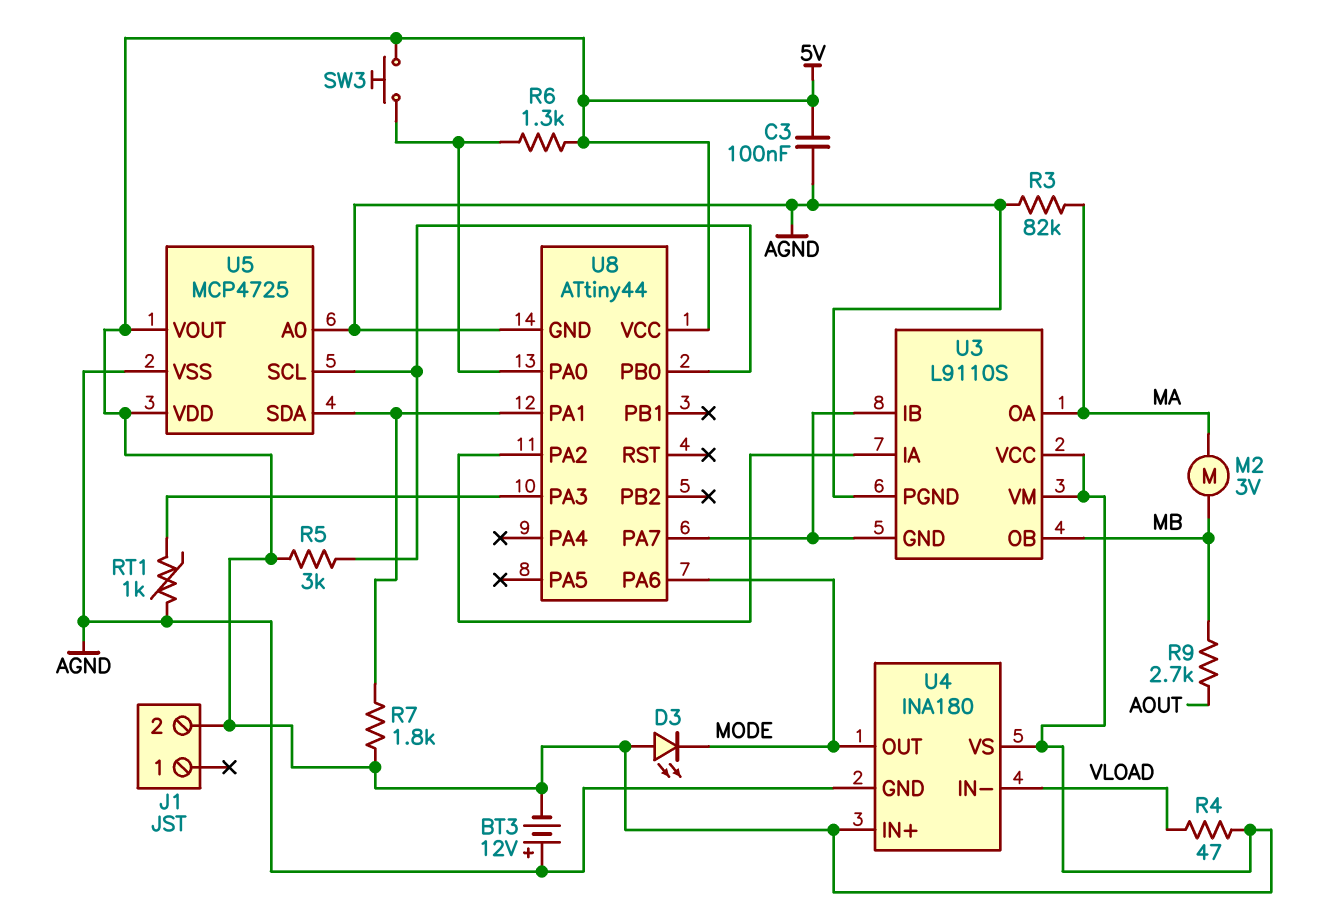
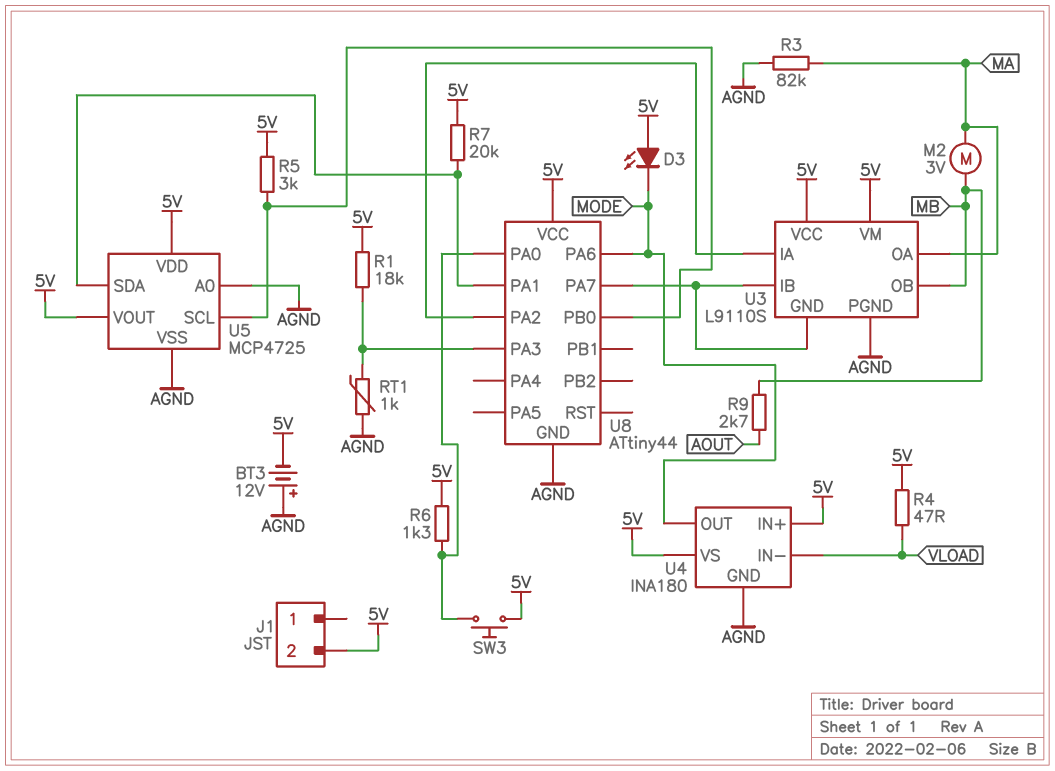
C3: 100nF (5V, AGND) -> none
R1: none -> 18k (5V, U8/PA3)
R7: 1.8k (5V, U5/SDA) -> 20k (5V, U5/SDA)

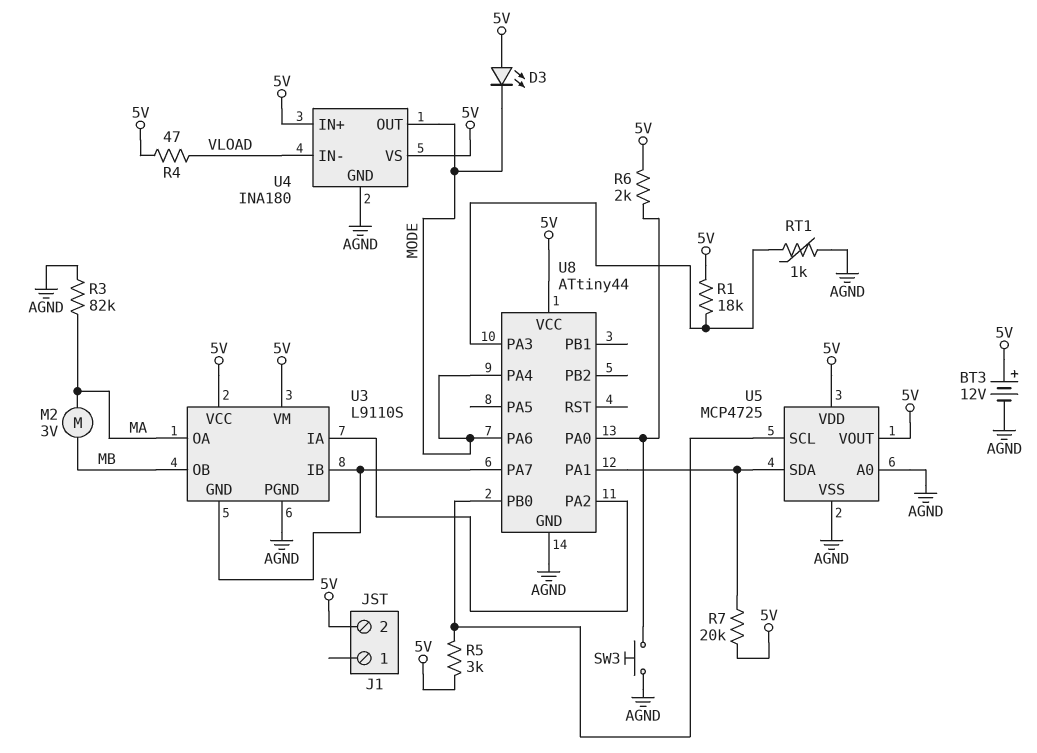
BT3: 12V (plus AGND, minus 5V) -> 12V (plus 5V, minus AGND)
R6: 1.3k (5V, U8/PA0) -> 2k (5V, U8/PA0)
R9: 2.7k (AOUT, MB) -> none
SW3: button (5V, U8/PA0) -> button (AGND, U8/PA0)
U8 pin PA4: none -> MODE

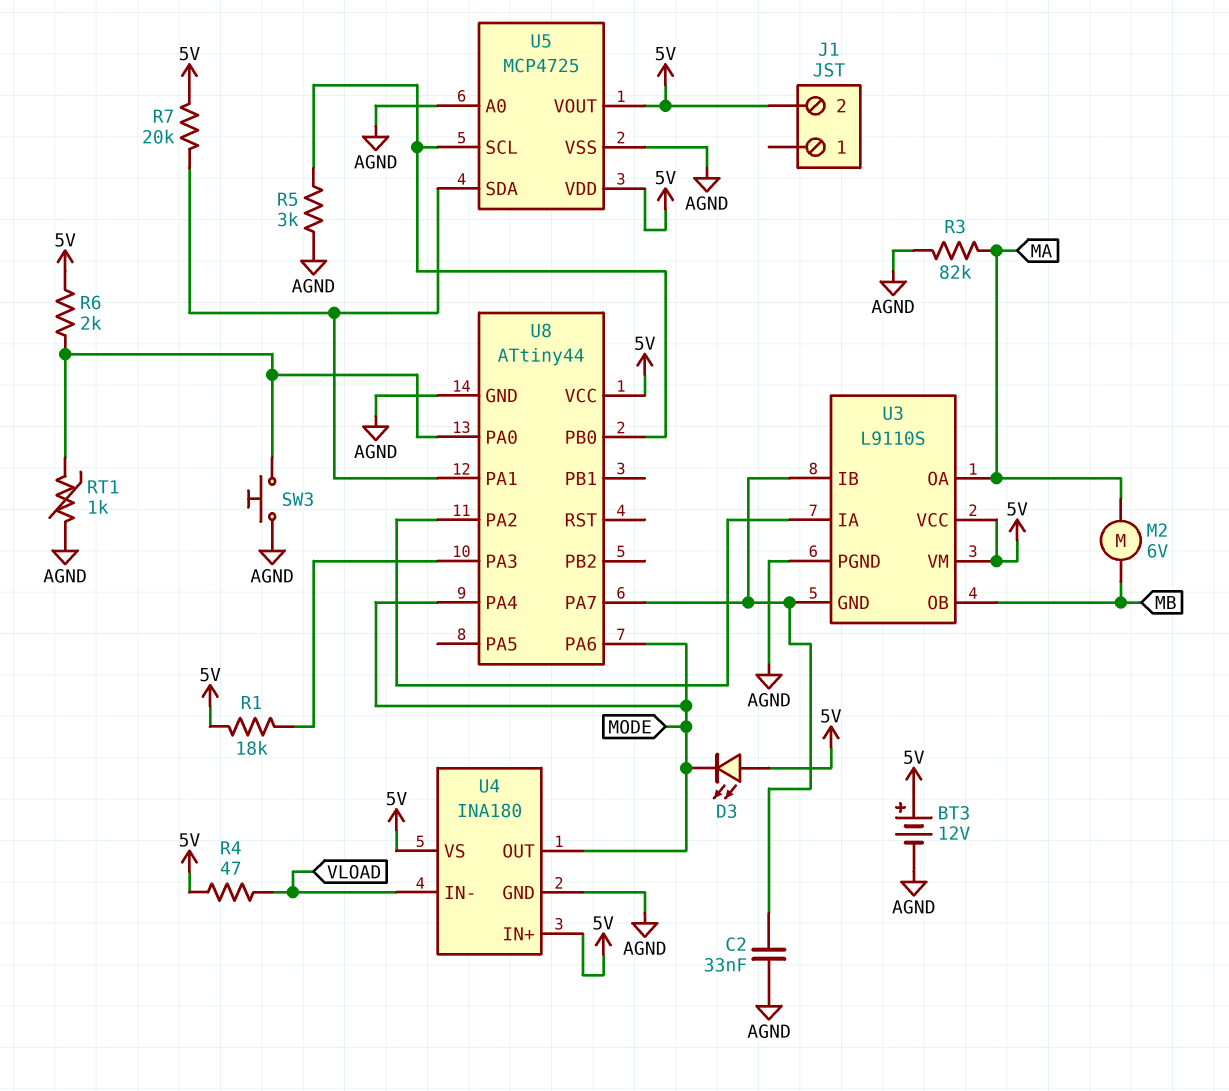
C2: none -> 33nF (AGND, U3/GND)
M2: motor 3V (MA, MB) -> motor 6V (MA, MB)
R5: 3k (5V, U5/SCL) -> 3k (AGND, U5/SCL)
RT1: 1k (AGND, U8/PA3) -> 1k (AGND, U8/PA0)

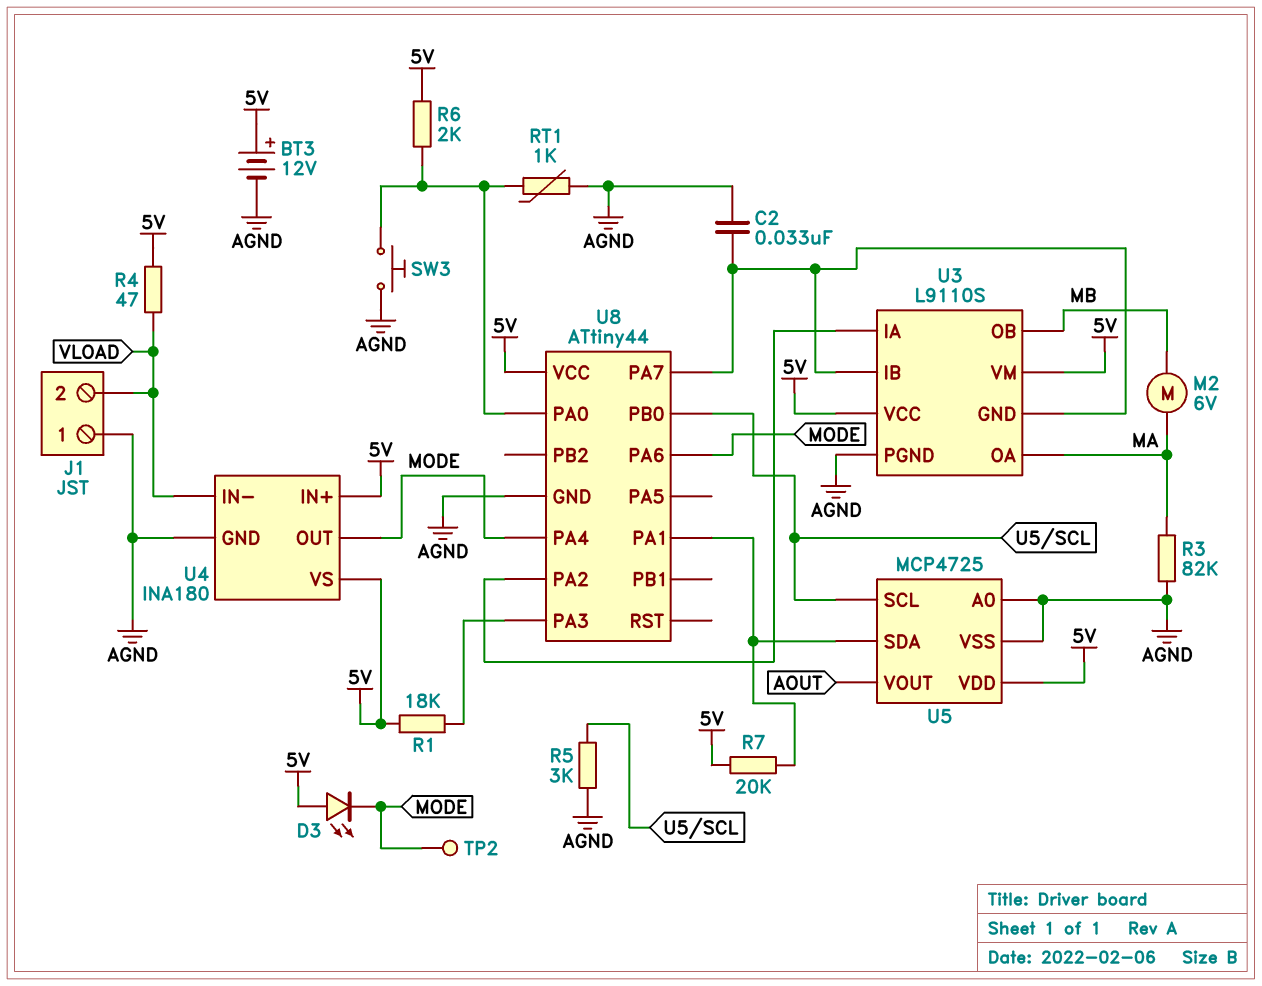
J1 pin 1: none -> AGND
J1 pin 2: 5V -> VLOAD
TP2: none -> test point (MODE)
U5 pin VOUT: 5V -> AOUT

